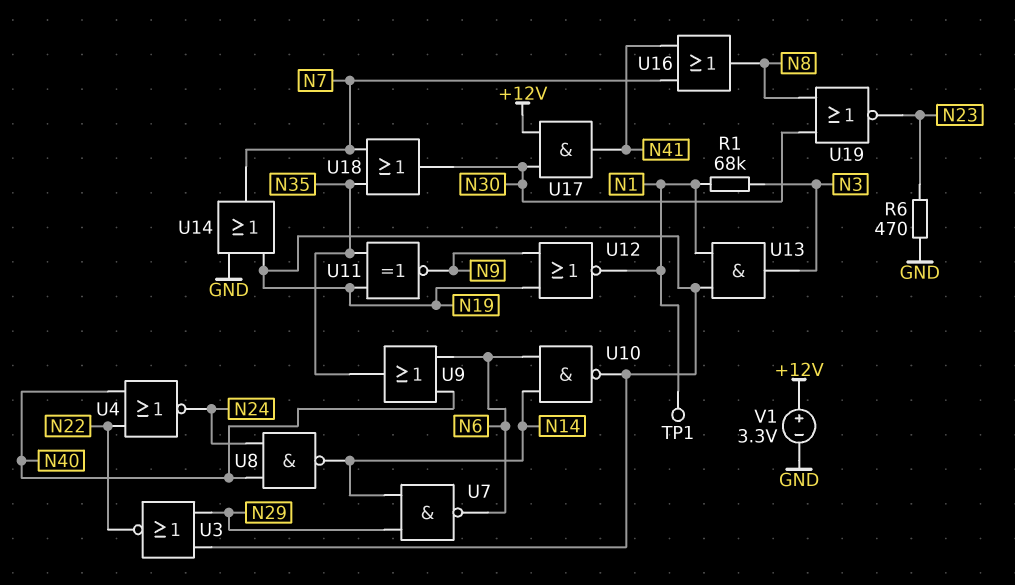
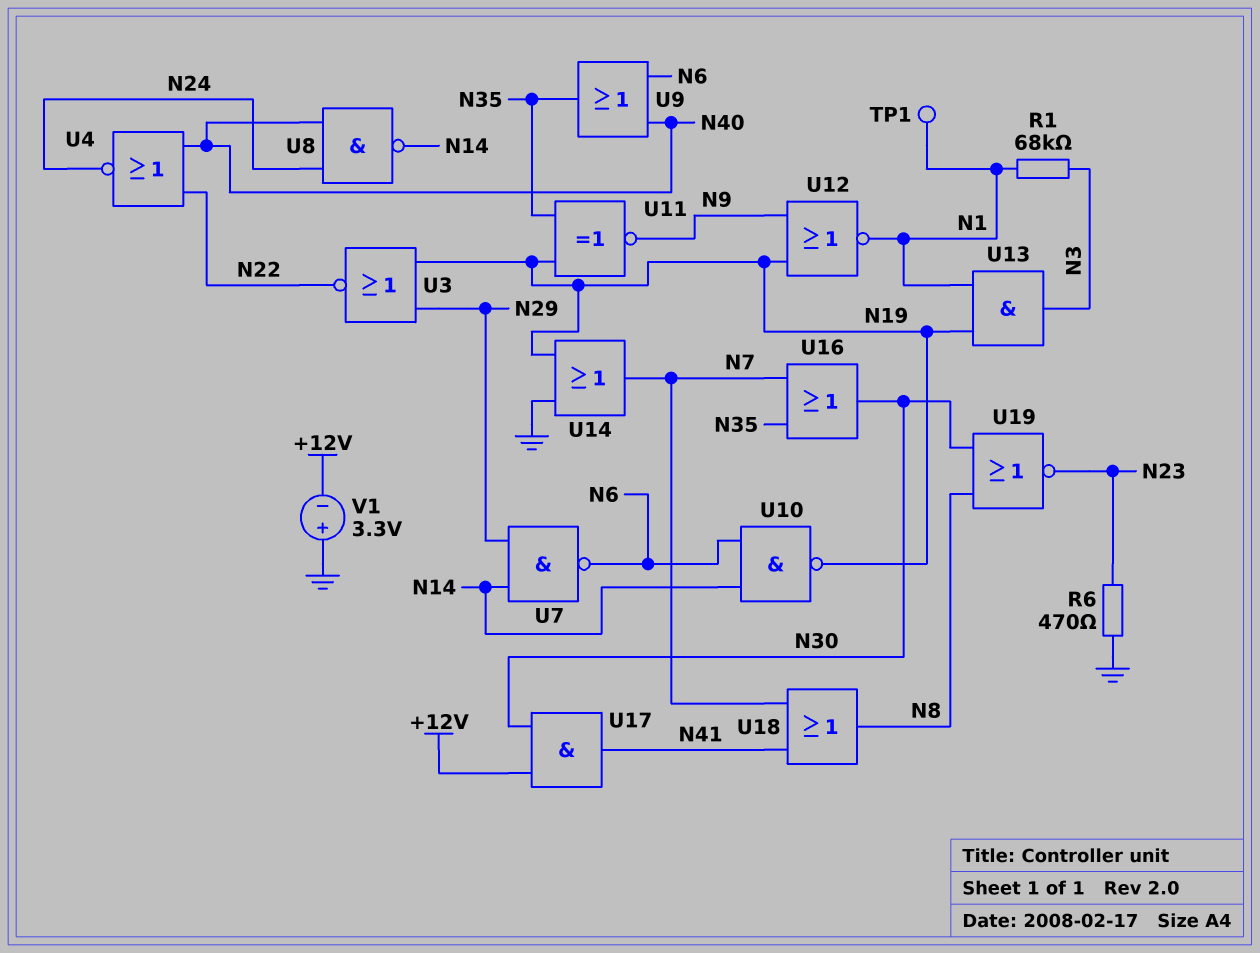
U16: OR (in N7, in N41, out N8) -> OR (in N7, in N35, out N30)
U18: OR (in N7, in N35, out N30) -> OR (in N7, in N41, out N8)
V1: 3.3V (plus +12V, minus GND) -> 3.3V (plus GND, minus +12V)

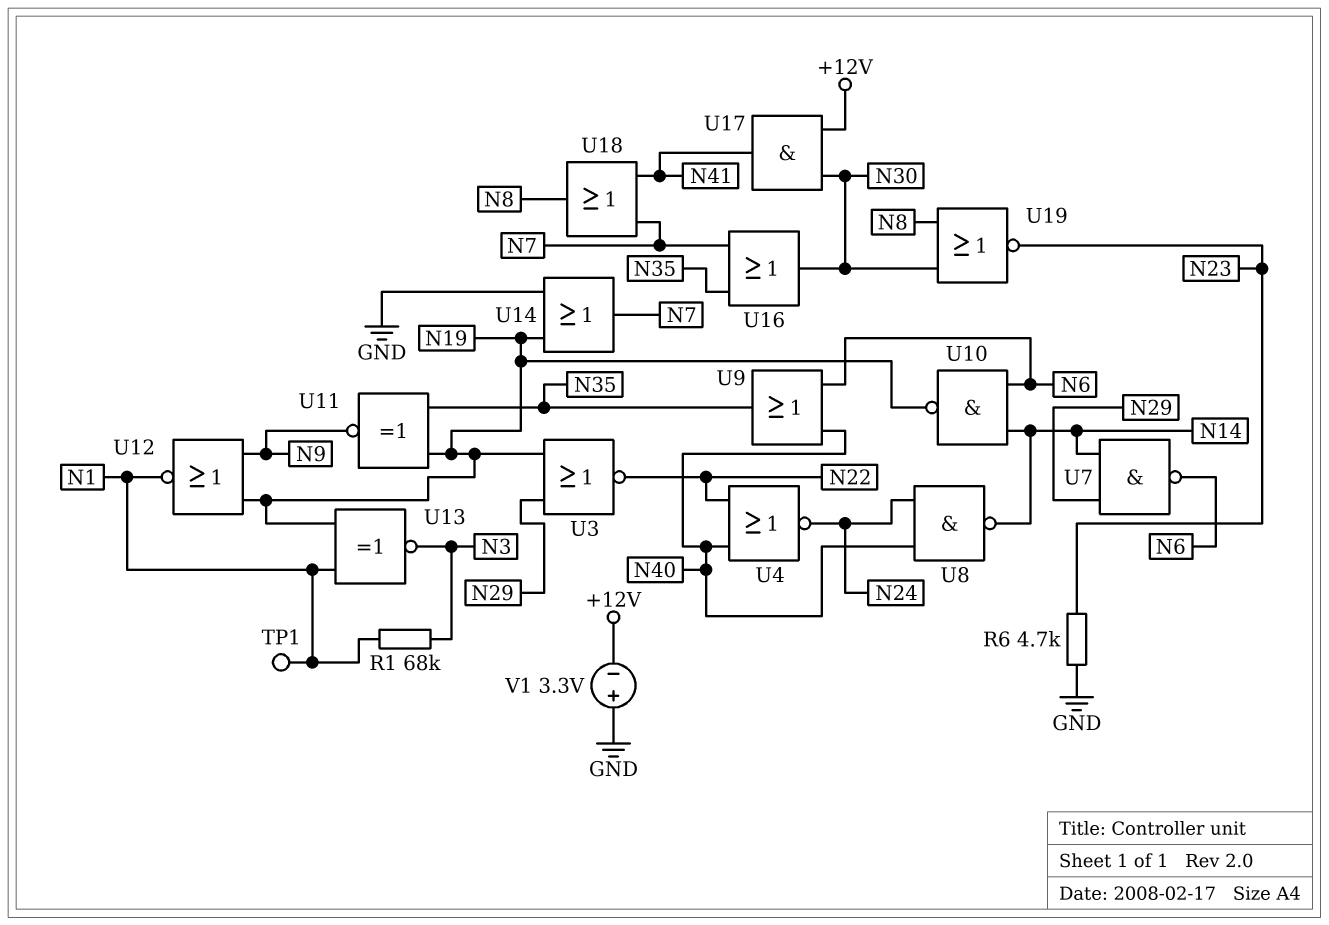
R6: 470 (GND, N23) -> 4.7k (GND, N23)
U13: AND (in N1, in N19, out N3) -> XNOR (in N1, in N19, out N3)

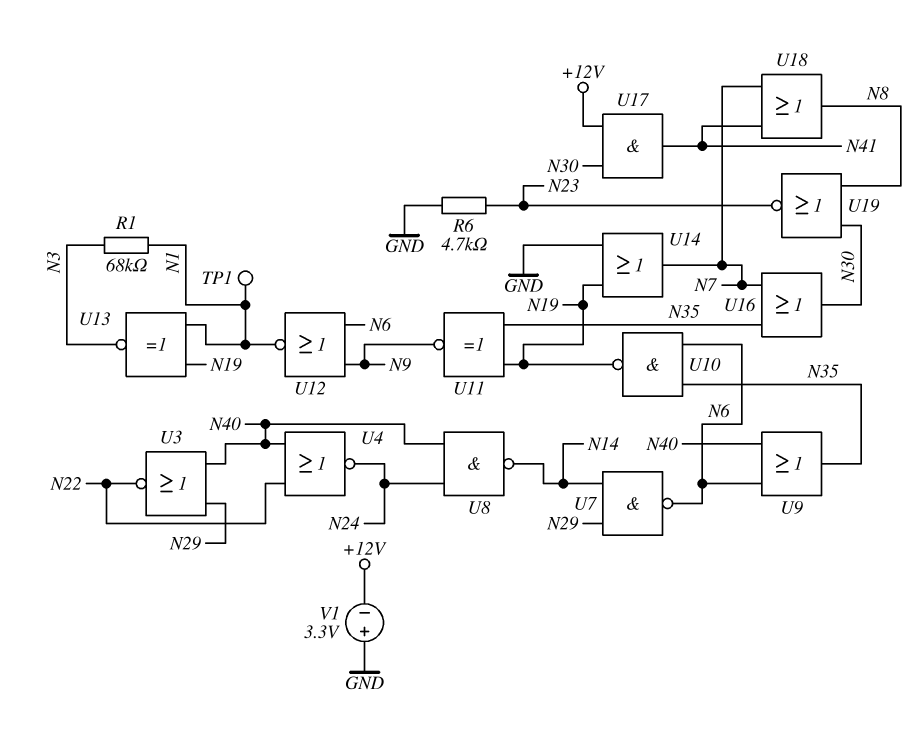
U3: NOR (in N19, in N29, out N22) -> NOR (in N29, in N40, out N22)
U10: NAND (in N6, in N14, out N19) -> NAND (in N6, in N35, out N19)
U12: NOR (in N9, in N19, out N1) -> NOR (in N6, in N9, out N1)

